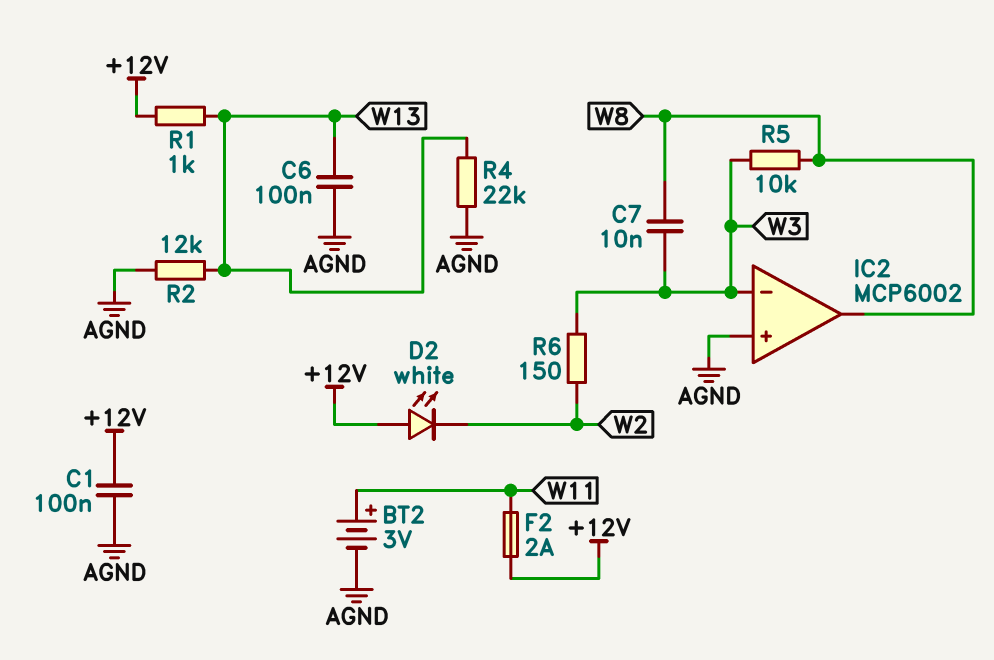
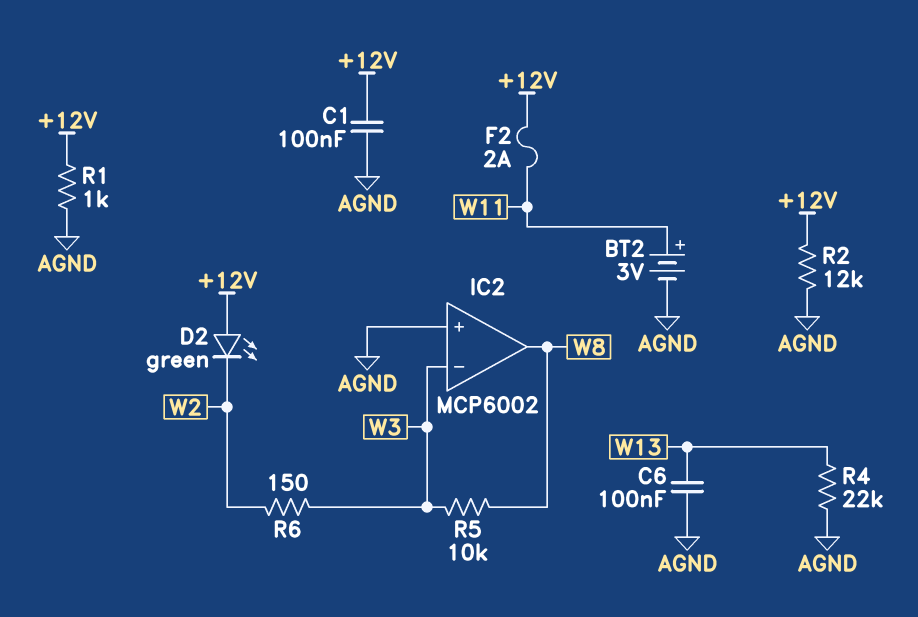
C7: 10nF (W3, W8) -> none
D2: LED white (A +12V, K W2) -> LED green (A +12V, K W2)
R1: 1k (+12V, W13) -> 1k (+12V, AGND)
R2: 12k (AGND, W13) -> 12k (+12V, AGND)

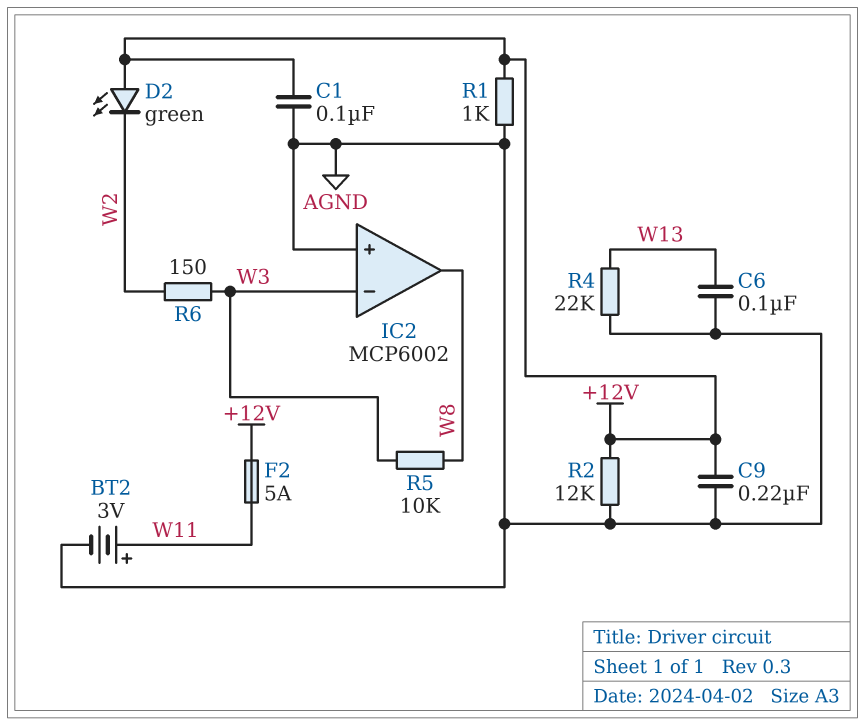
C9: none -> 220nF (+12V, AGND)
F2: 2A (+12V, W11) -> 5A (+12V, W11)

